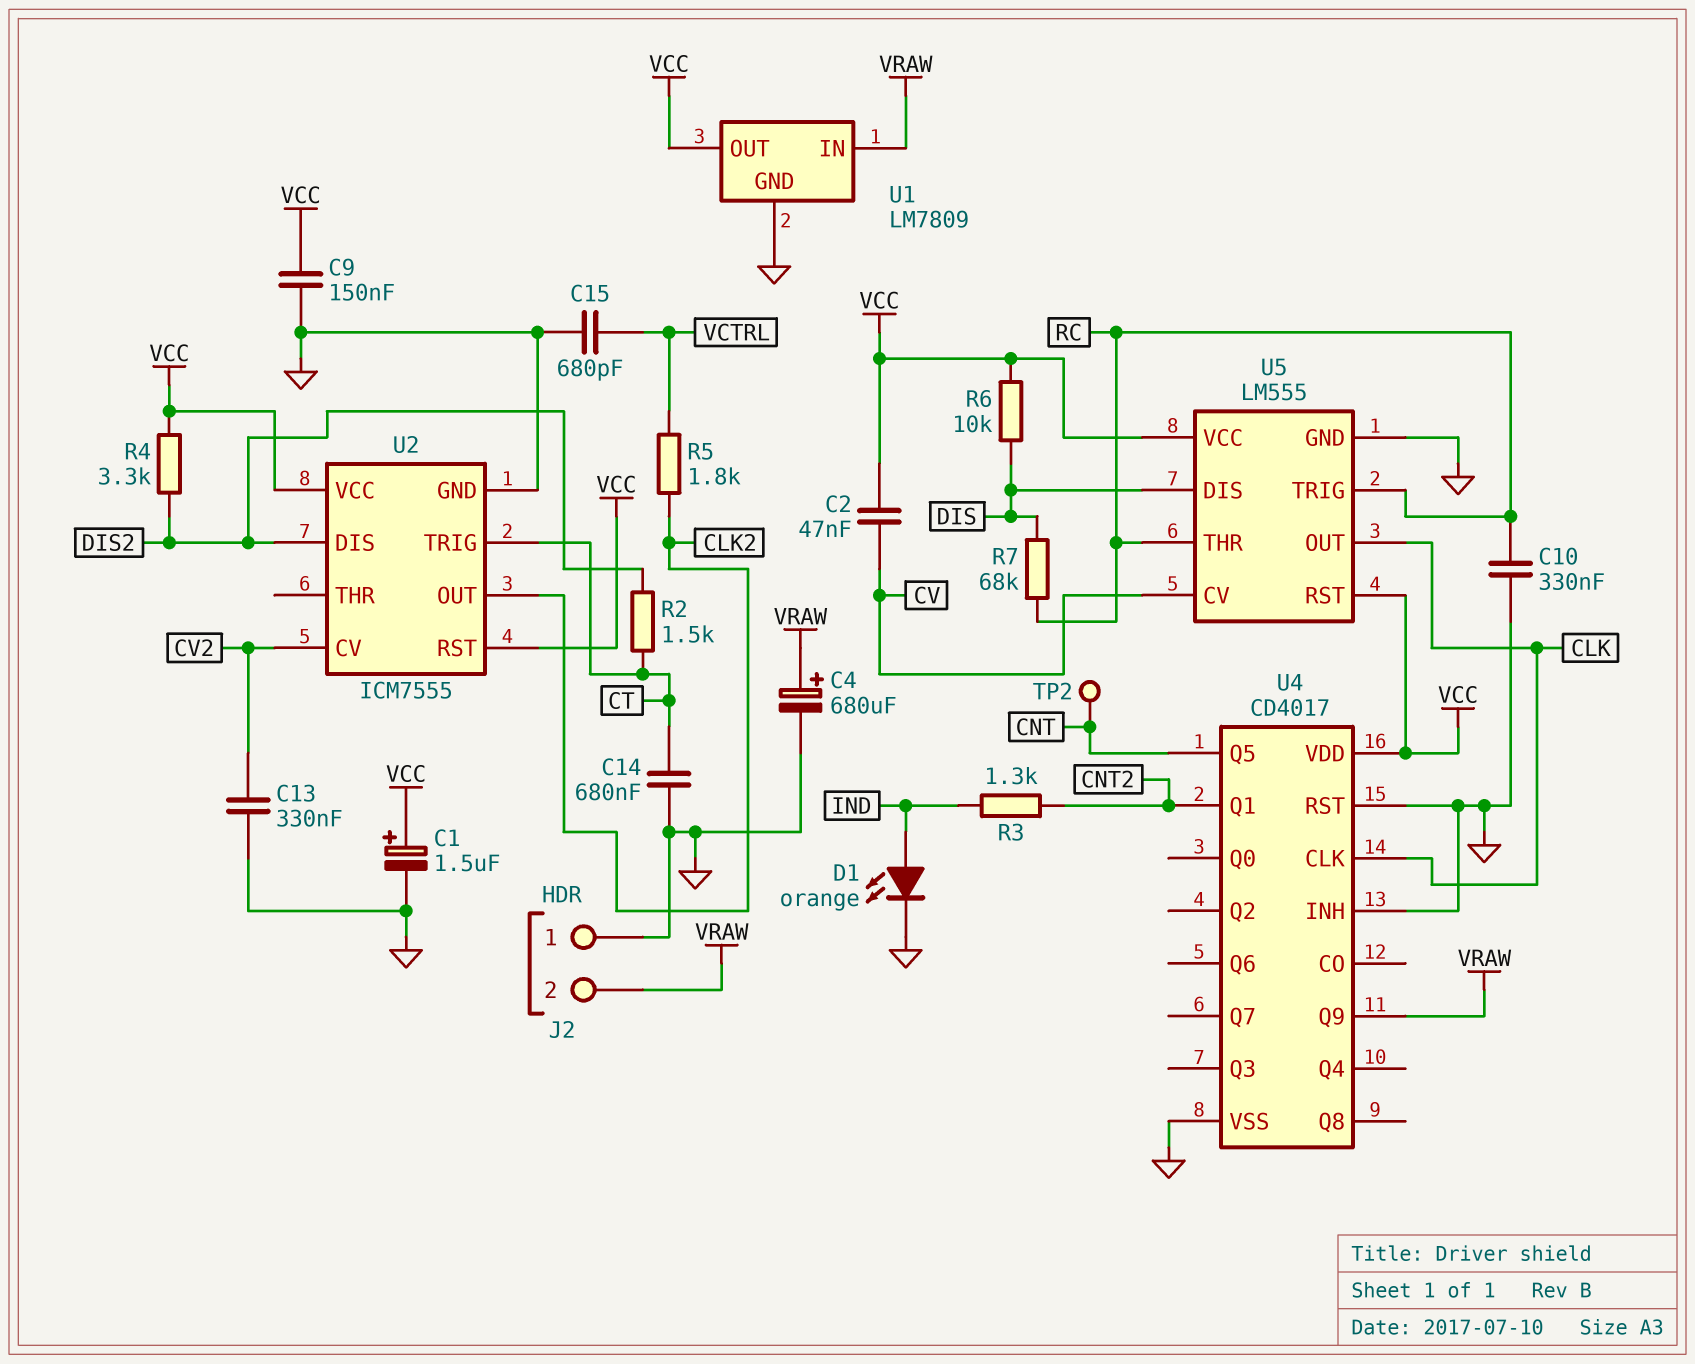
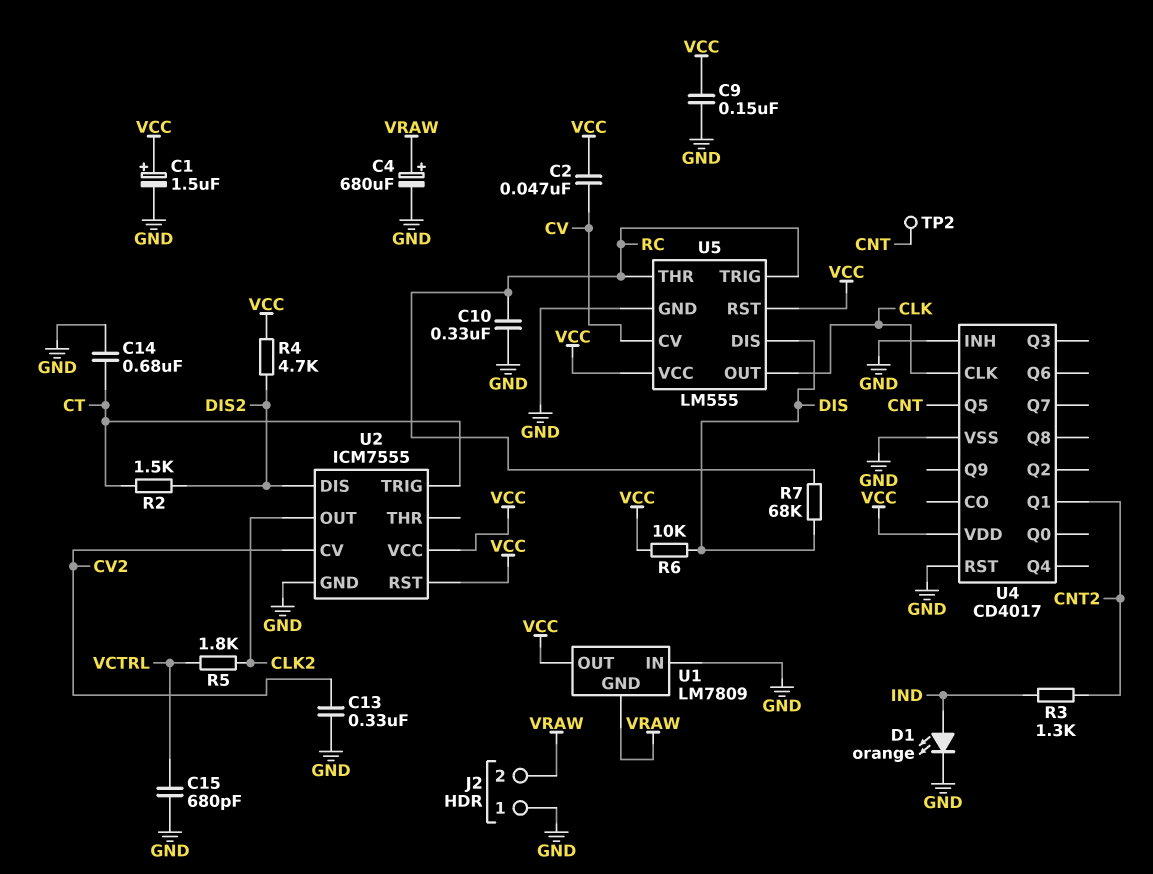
R4: 3.3k (DIS2, VCC) -> 4.7k (DIS2, VCC)
U1 pin GND: GND -> VRAW
U1 pin IN: VRAW -> GND
U4 pin Q9: VRAW -> none

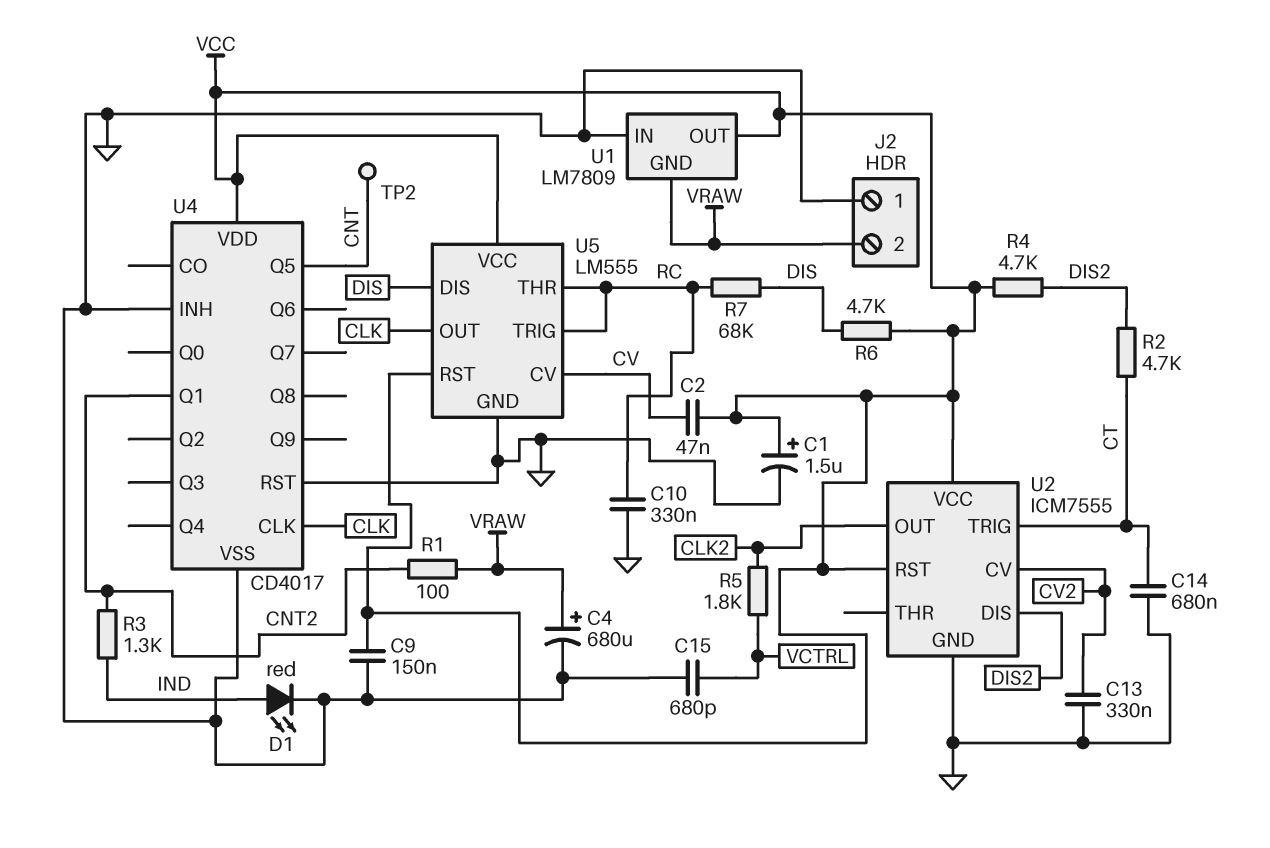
D1: LED orange (A IND, K GND) -> LED red (A IND, K GND)
R1: none -> 100 (CNT2, VRAW)
R2: 1.5k (CT, DIS2) -> 4.7k (CT, DIS2)
R6: 10k (DIS, VCC) -> 4.7k (DIS, VCC)

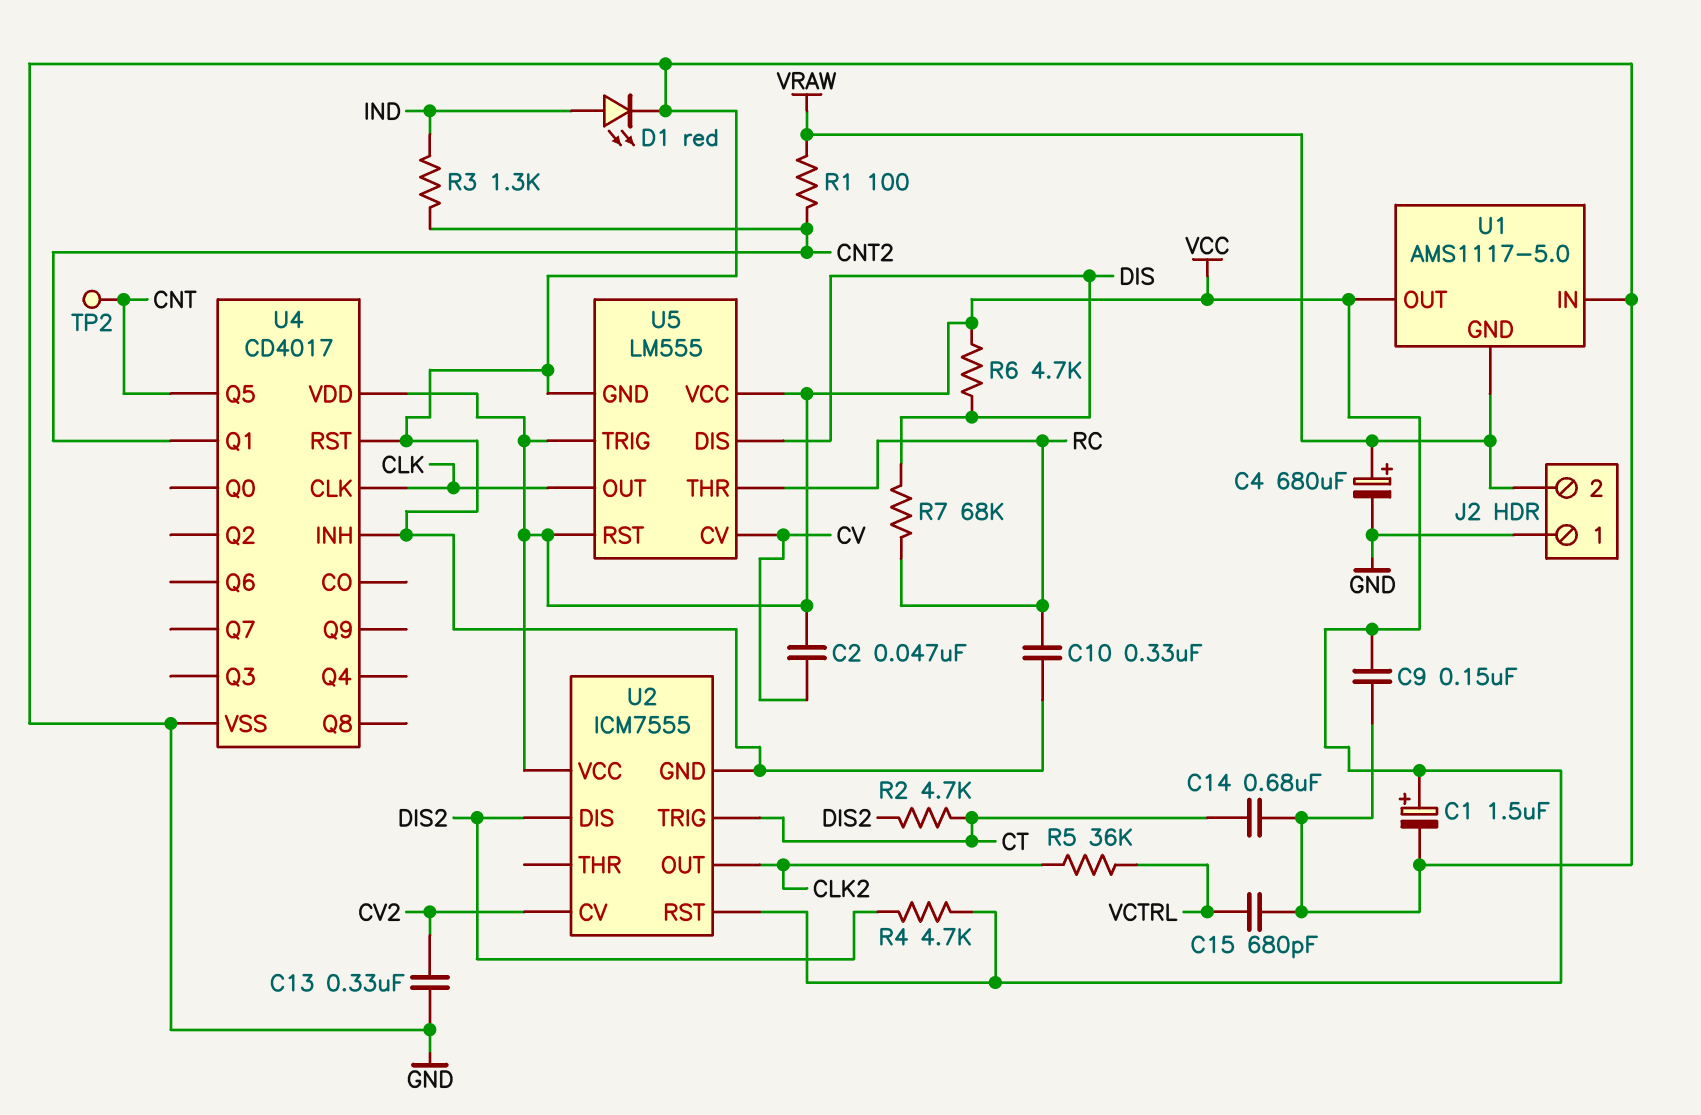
R5: 1.8k (CLK2, VCTRL) -> 36k (CLK2, VCTRL)
U1: LM7809 -> AMS1117-5.0
U5 pin TRIG: RC -> VCC

